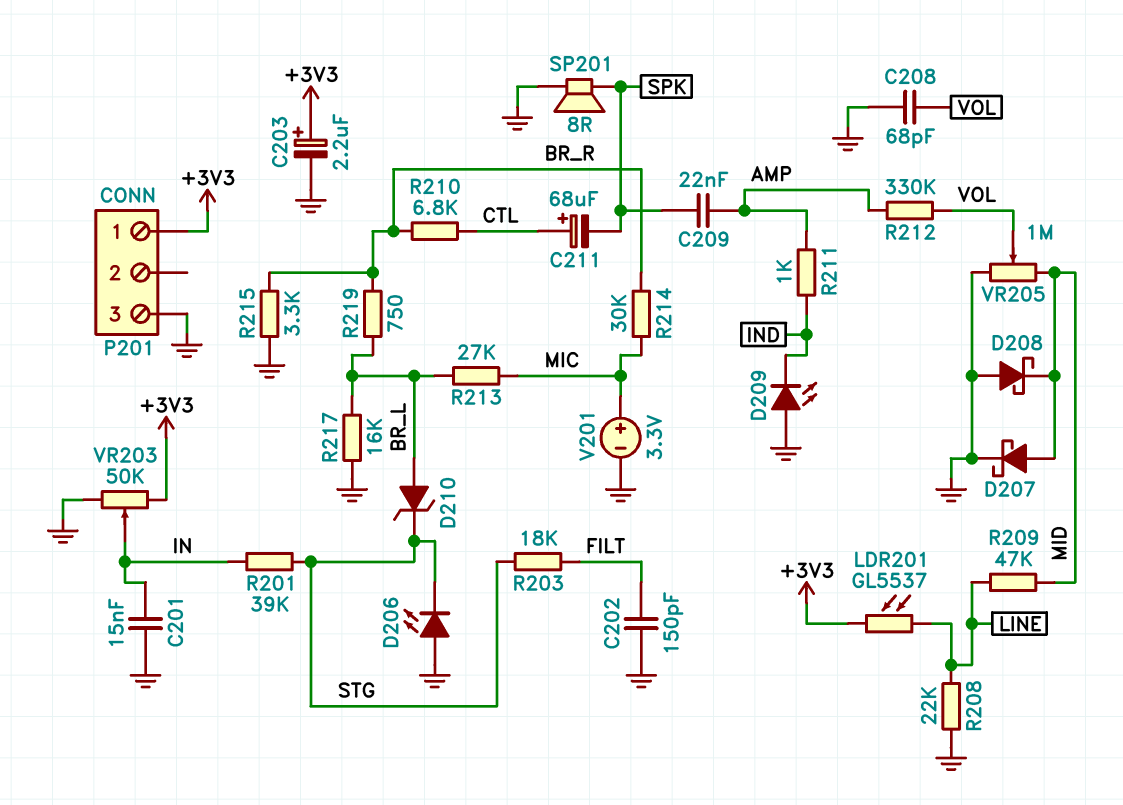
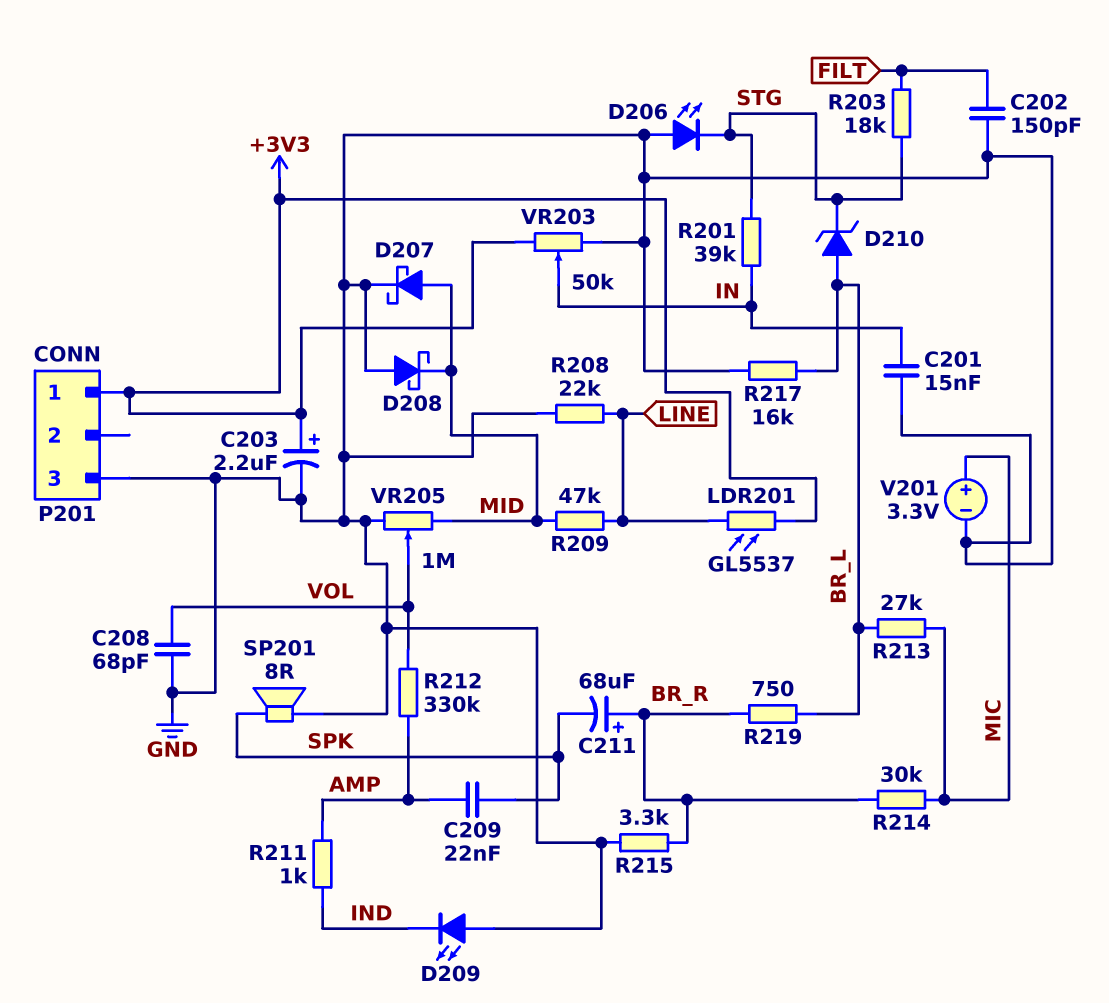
C211: 68uF (plus CTL, minus SPK) -> 68uF (plus BR_R, minus SPK)
R210: 6.8k (BR_R, CTL) -> none

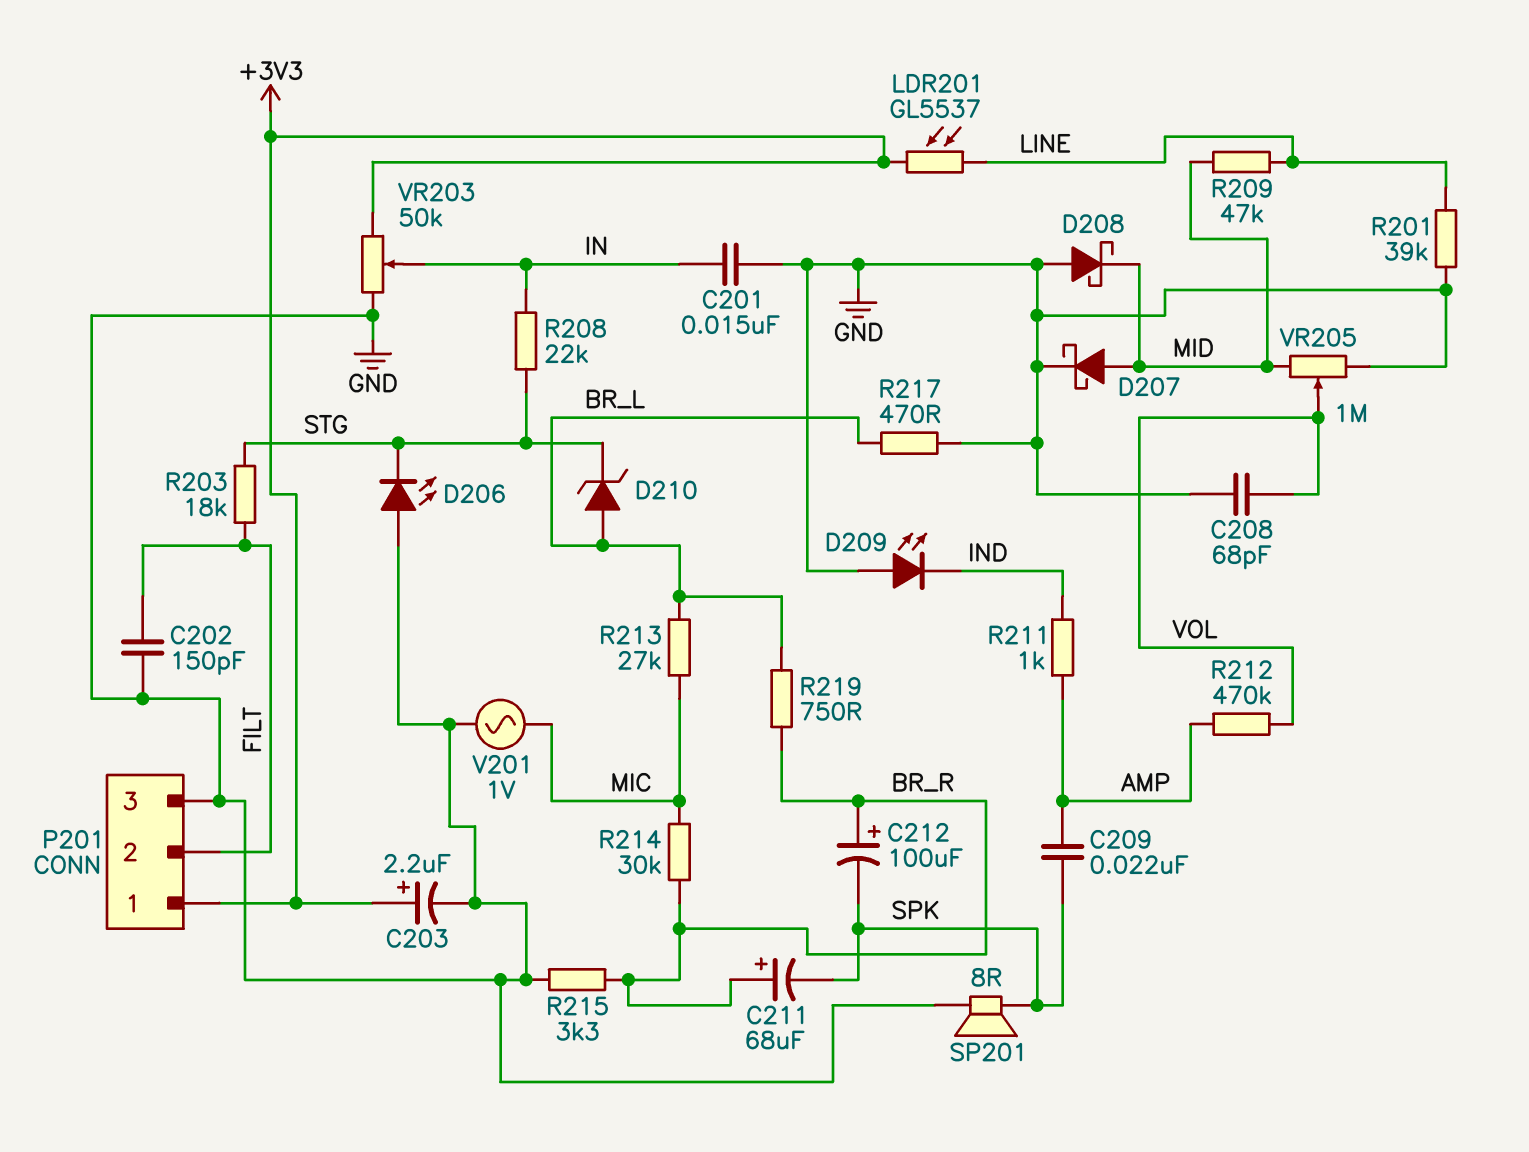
C212: none -> 100uF (plus BR_R, minus SPK)
P201 pin 2: none -> FILT
R201: 39k (IN, STG) -> 39k (GND, LINE)
R208: 22k (GND, LINE) -> 22k (IN, STG)
R212: 330k (AMP, VOL) -> 470k (AMP, VOL)
R217: 16k (BR_L, GND) -> 470 (BR_L, GND)
V201: 3.3V (plus MIC, minus GND) -> AC 1V (GND, MIC)

